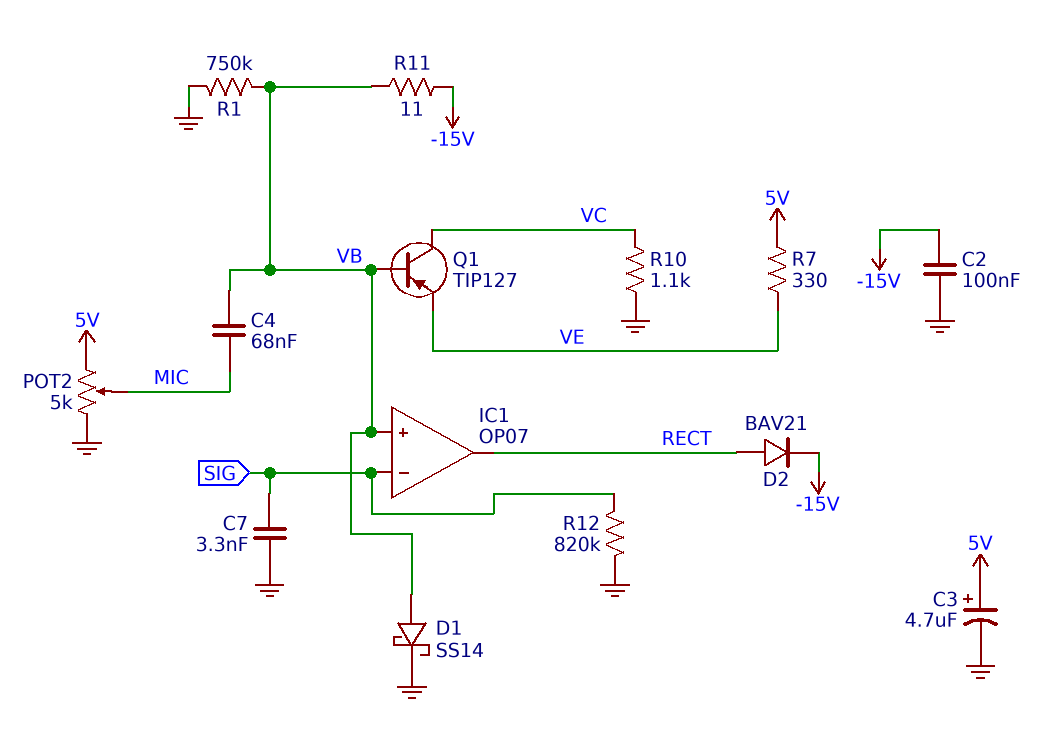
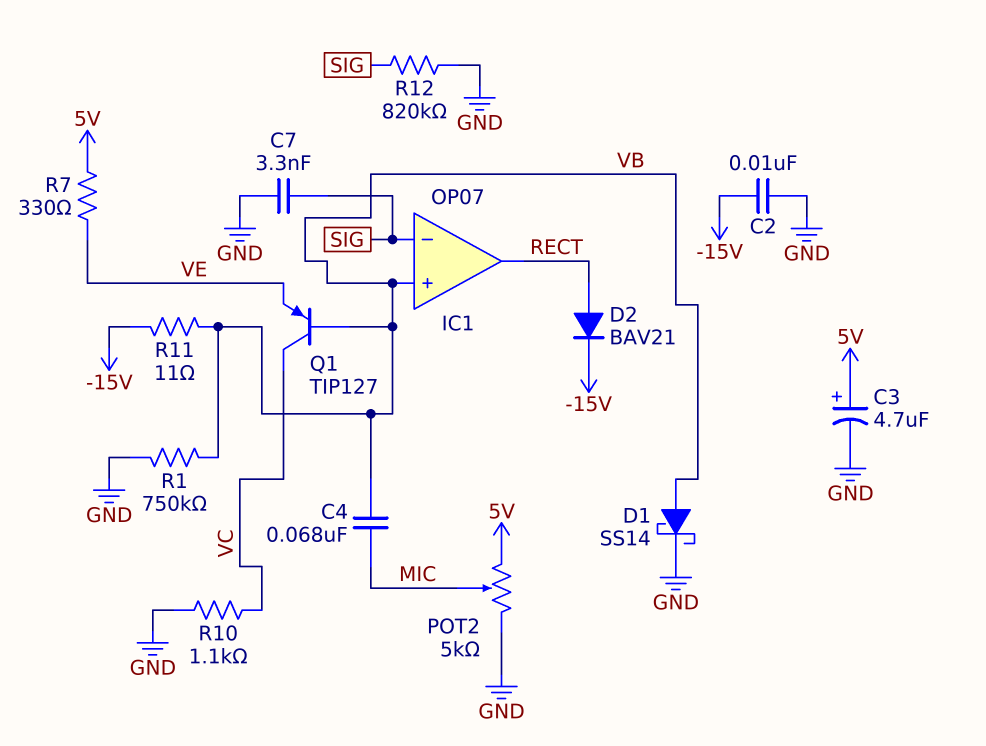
C2: 100nF (-15V, GND) -> 10nF (-15V, GND)

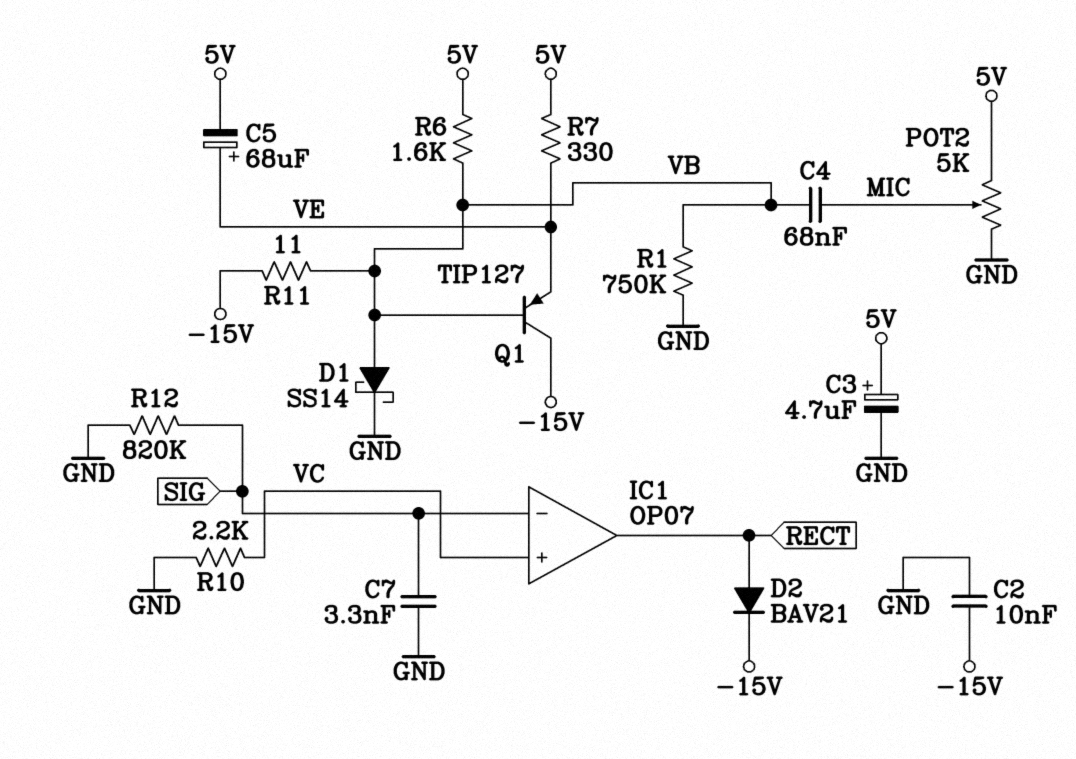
C5: none -> 68uF (plus VE, minus 5V)
IC1 pin in+: VB -> VC
Q1: PNP TIP127 (B VB, C VC, E VE) -> PNP TIP127 (B VB, C -15V, E VE)
R6: none -> 1.6k (5V, VB)
R10: 1.1k (GND, VC) -> 2.2k (GND, VC)

